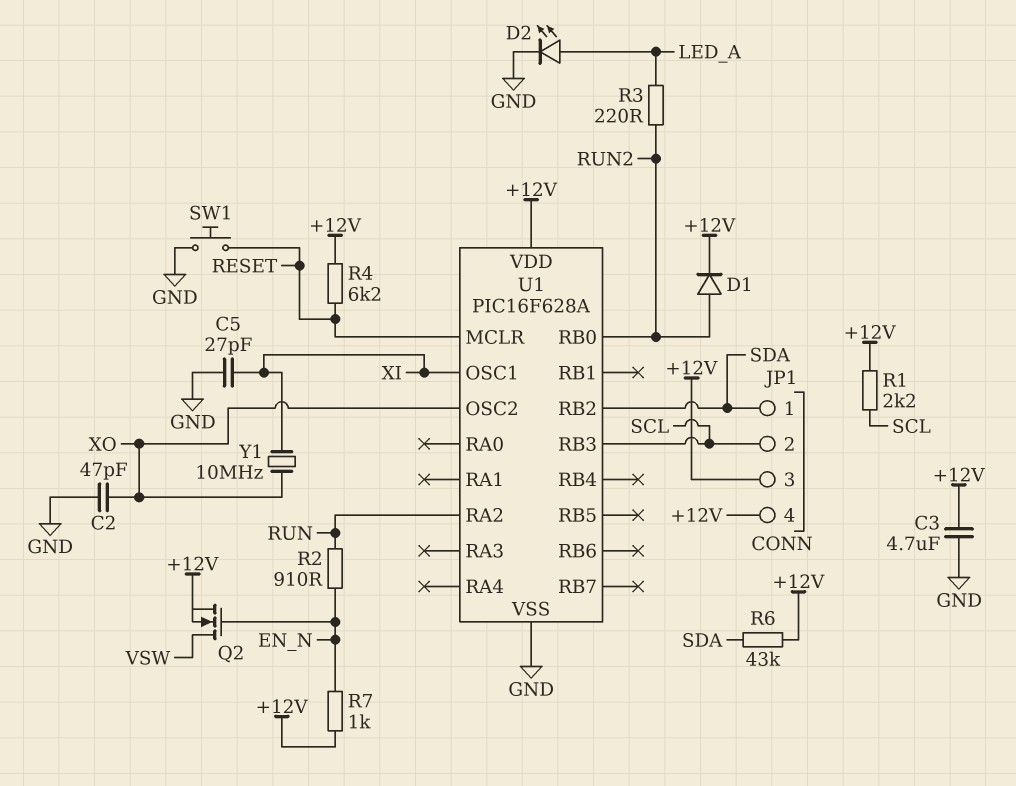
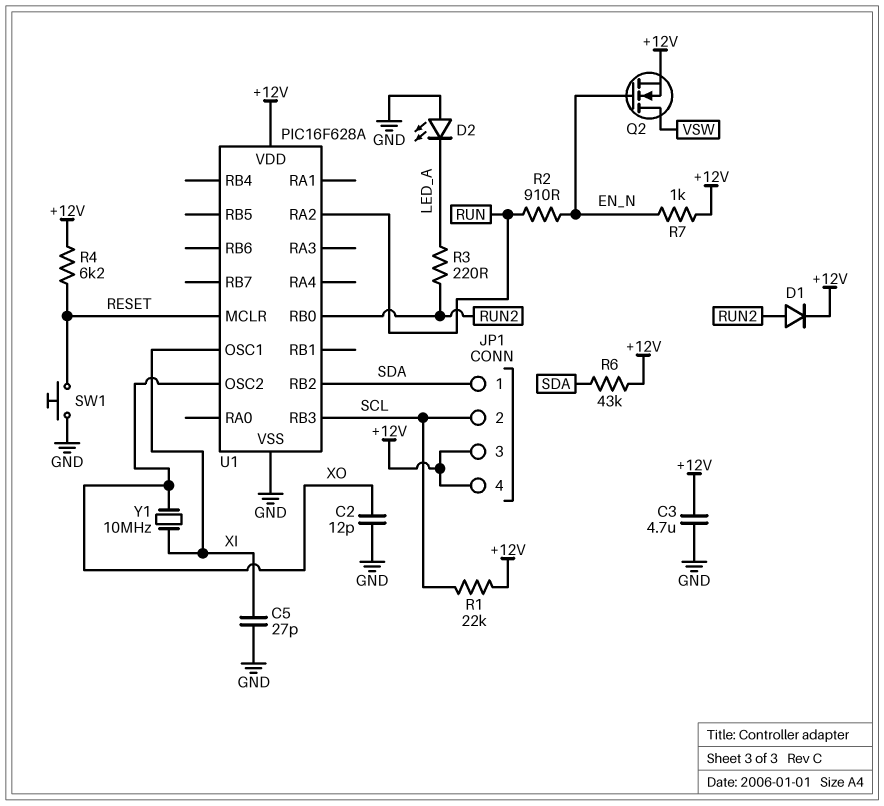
C2: 47pF (GND, XO) -> 12pF (GND, XO)
D2: LED (A LED_A, K GND) -> LED (A GND, K LED_A)
R1: 2.2k (+12V, SCL) -> 22k (+12V, SCL)

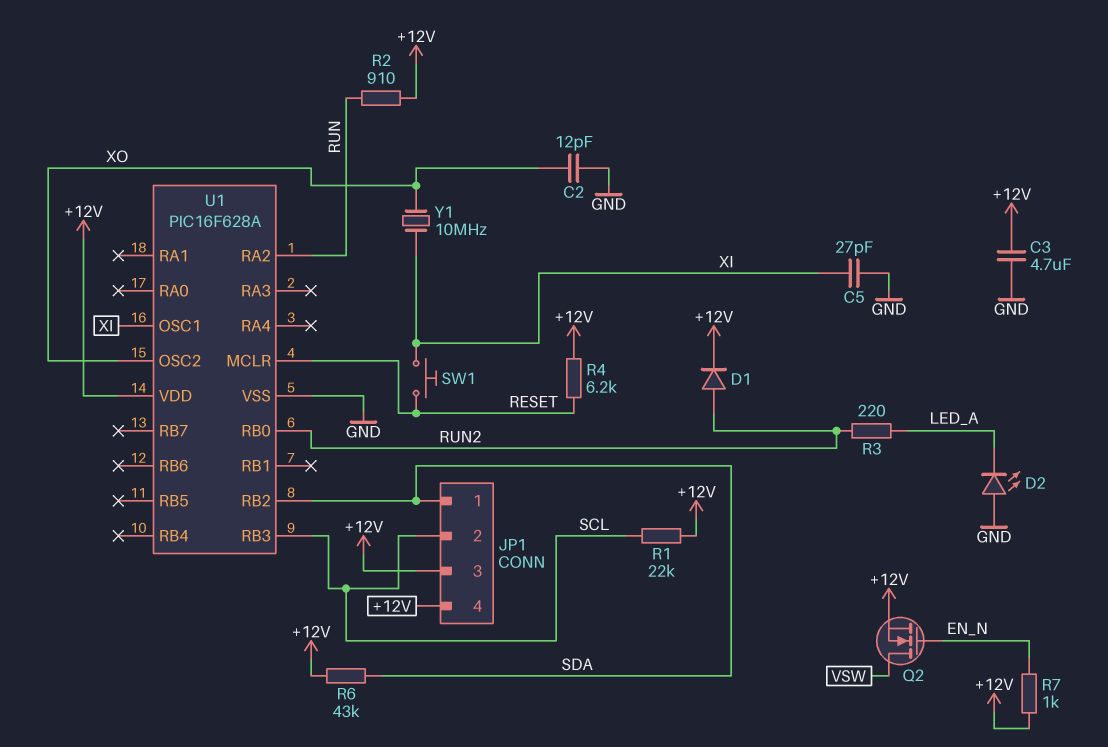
R2: 910 (EN_N, RUN) -> 910 (+12V, RUN)
SW1: button (GND, RESET) -> button (RESET, XI)

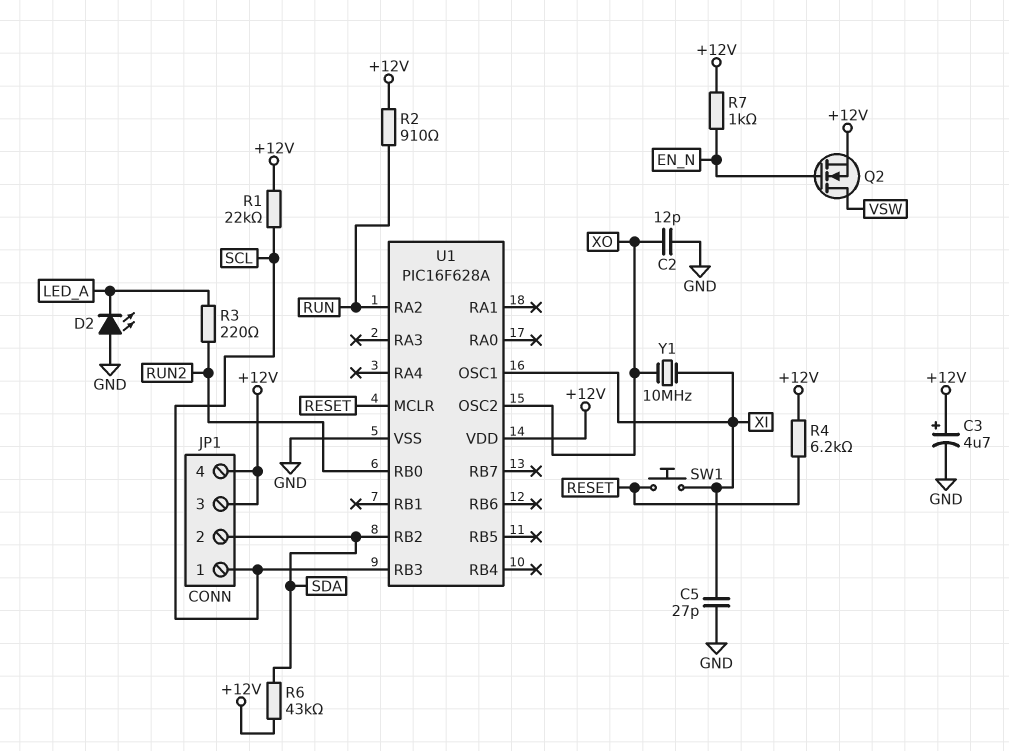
C3: 4.7uF (+12V, GND) -> 4.7uF (plus +12V, minus GND)
D1: diode (A RUN2, K +12V) -> none
JP1 pin 1: SDA -> SCL
JP1 pin 2: SCL -> SDA

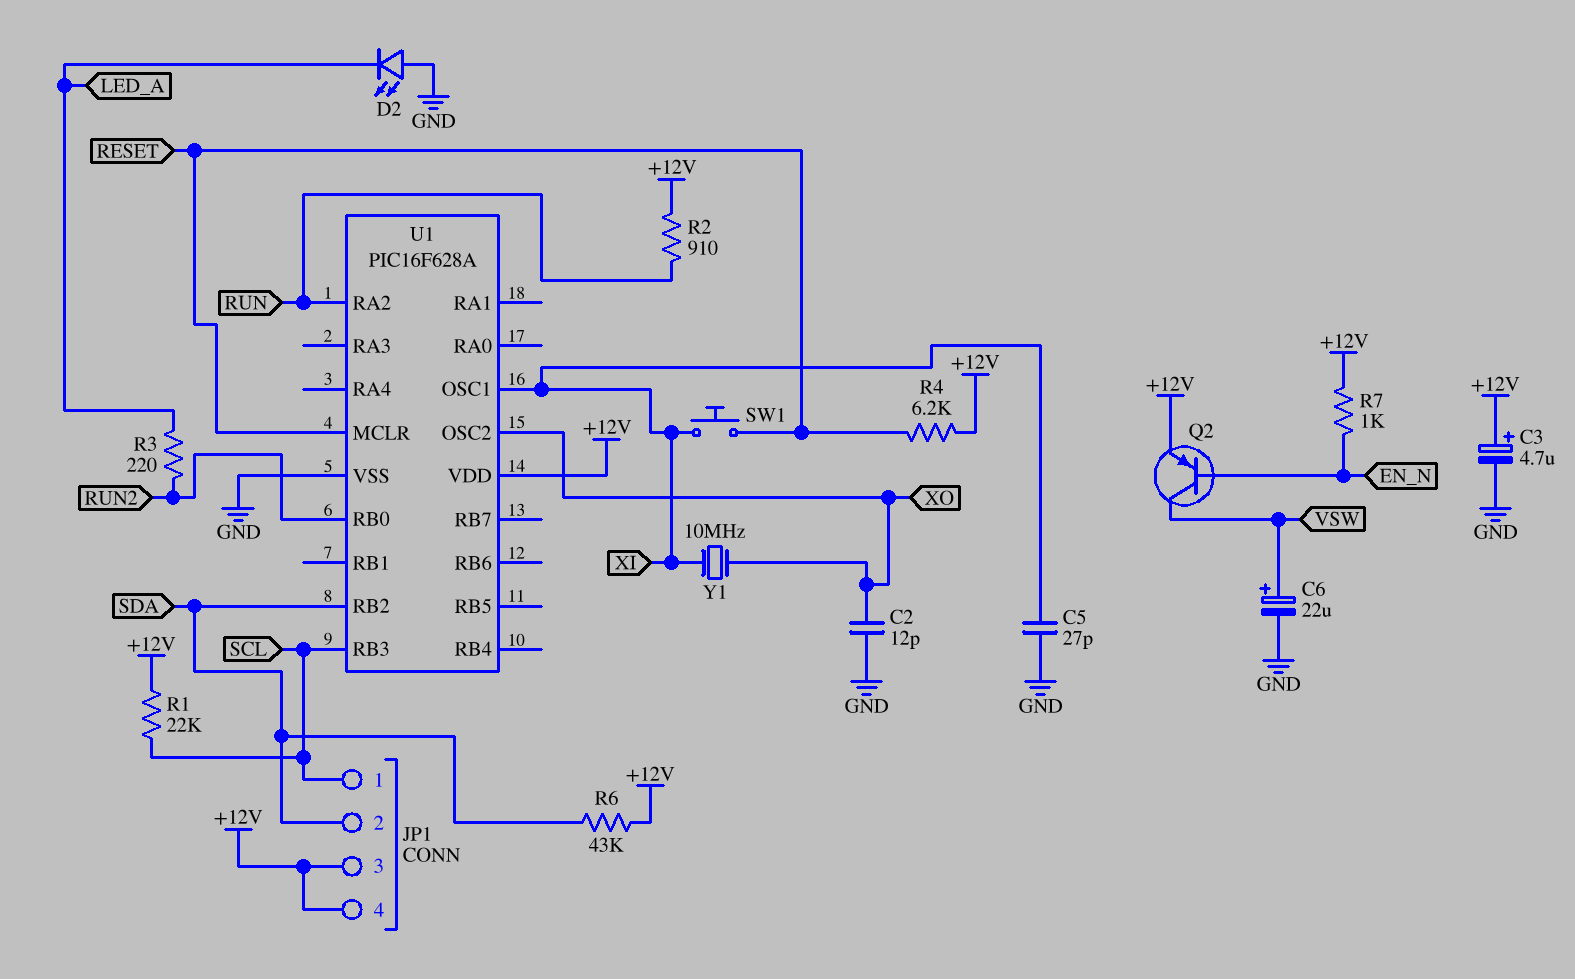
C6: none -> 22uF (plus VSW, minus GND)
Q2: NMOS (G EN_N, D VSW, S +12V) -> PNP (B EN_N, C VSW, E +12V)

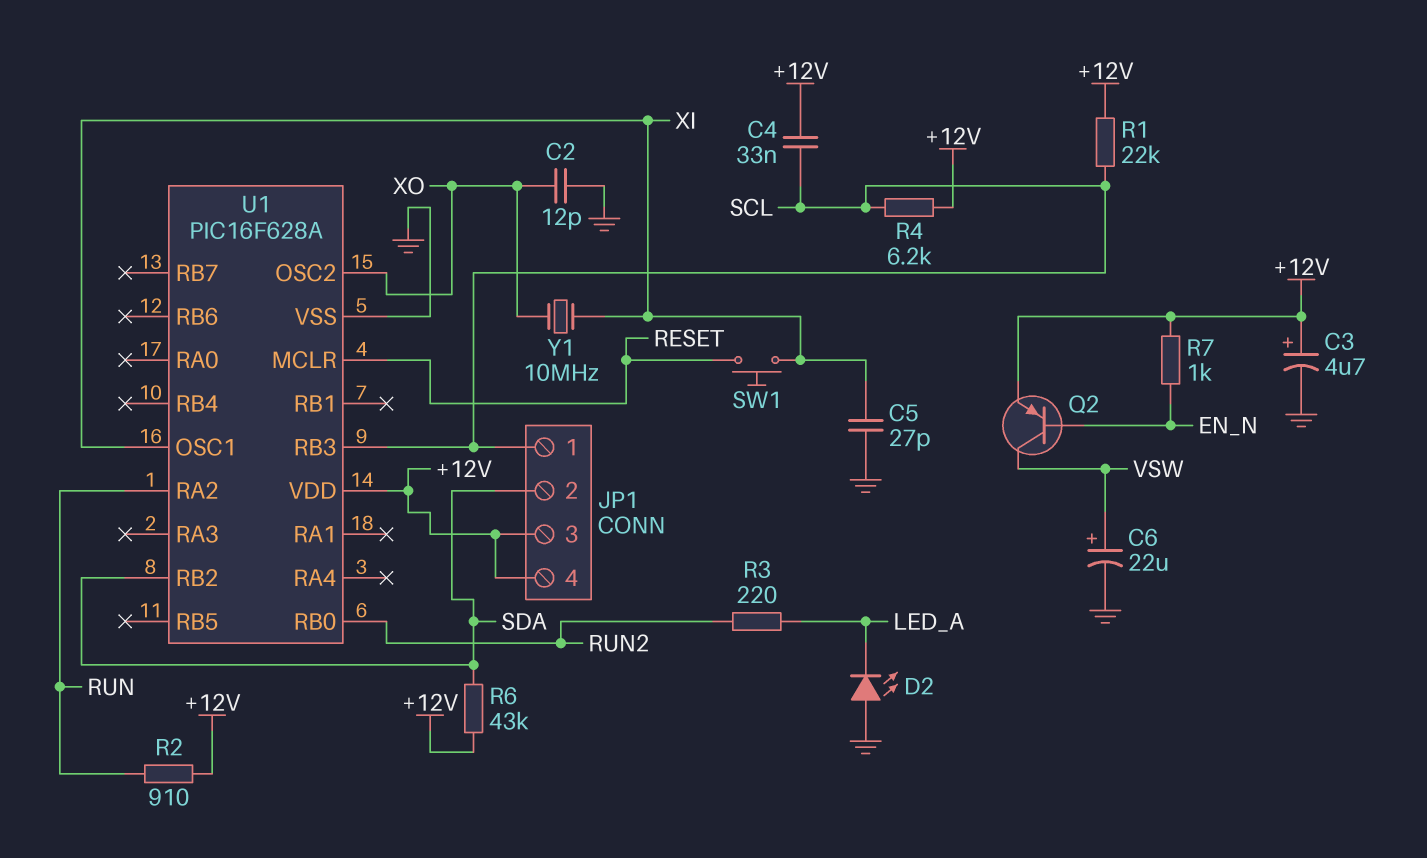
C4: none -> 33nF (+12V, SCL)
R4: 6.2k (+12V, RESET) -> 6.2k (+12V, SCL)

